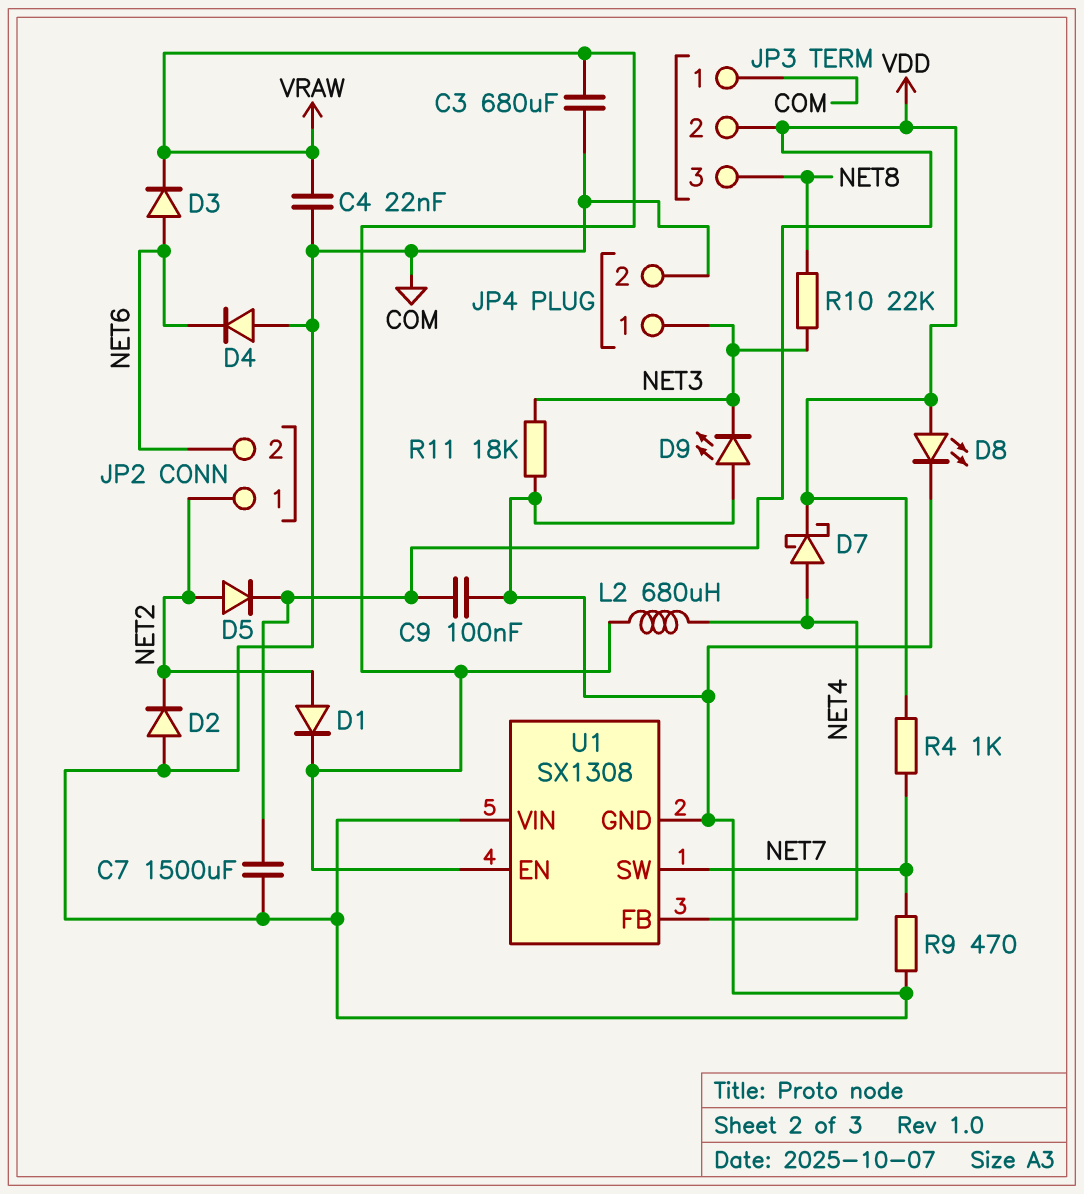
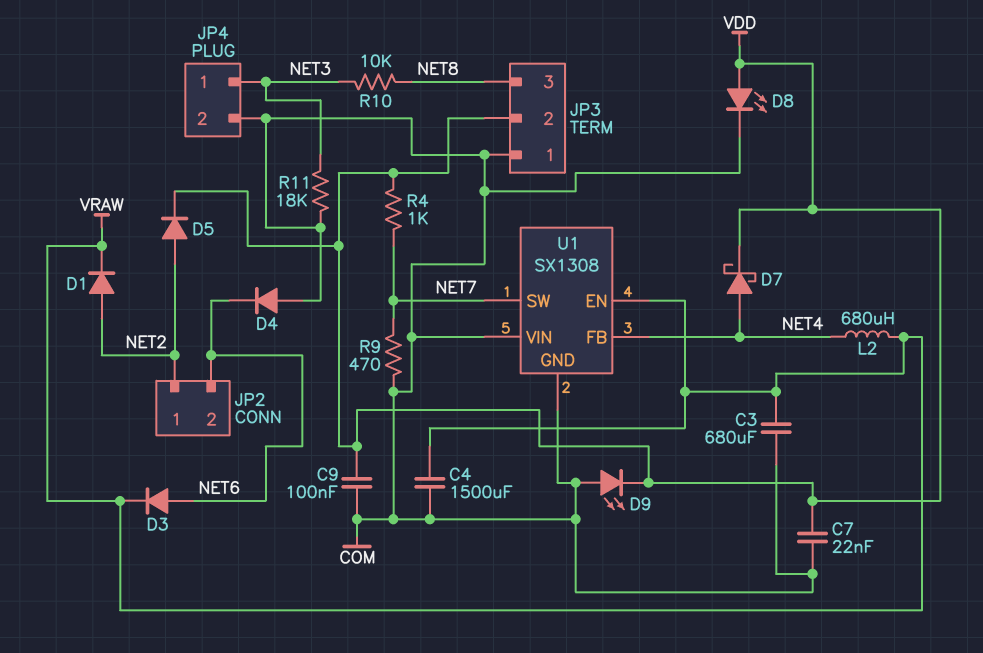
C4: 22nF (COM, VRAW) -> 1500uF (COM, VRAW)
C7: 1500uF (COM, VDD) -> 22nF (COM, VDD)
D2: diode (A COM, K NET2) -> none
D9: LED (A COM, K NET3) -> LED (A COM, K VDD)
R10: 22k (NET3, NET8) -> 10k (NET3, NET8)

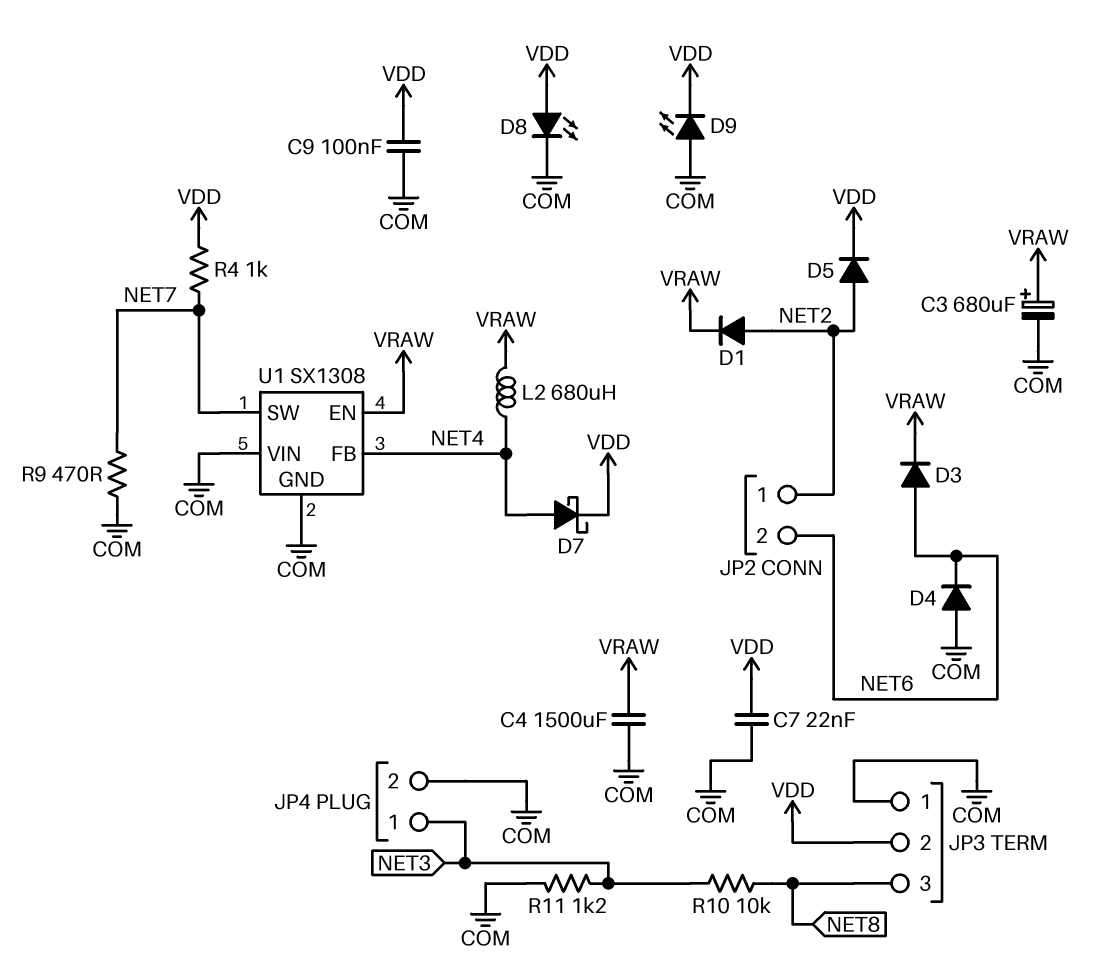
C3: 680uF (COM, VRAW) -> 680uF (plus VRAW, minus COM)
R11: 18k (COM, NET3) -> 1.2k (COM, NET3)

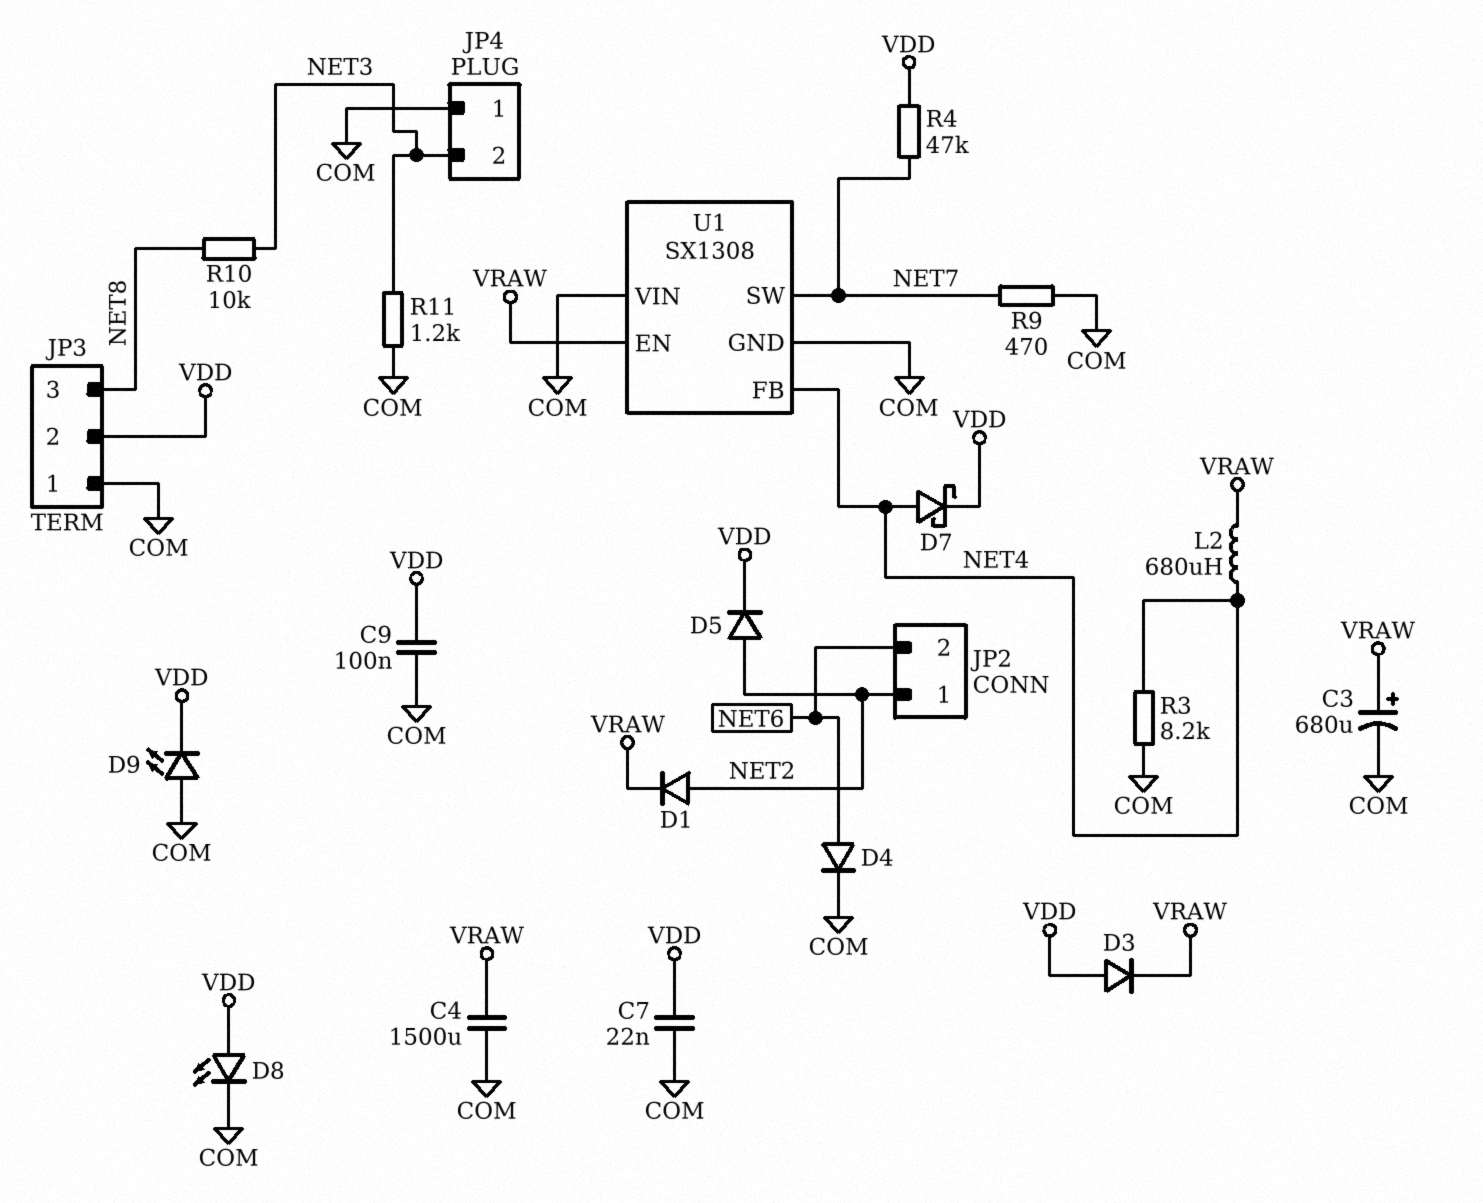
D3: diode (A NET6, K VRAW) -> diode (A VDD, K VRAW)
D4: diode (A COM, K NET6) -> diode (A NET6, K COM)
JP4 pin 1: NET3 -> COM
JP4 pin 2: COM -> NET3
R3: none -> 8.2k (COM, NET4)
R4: 1k (NET7, VDD) -> 47k (NET7, VDD)

